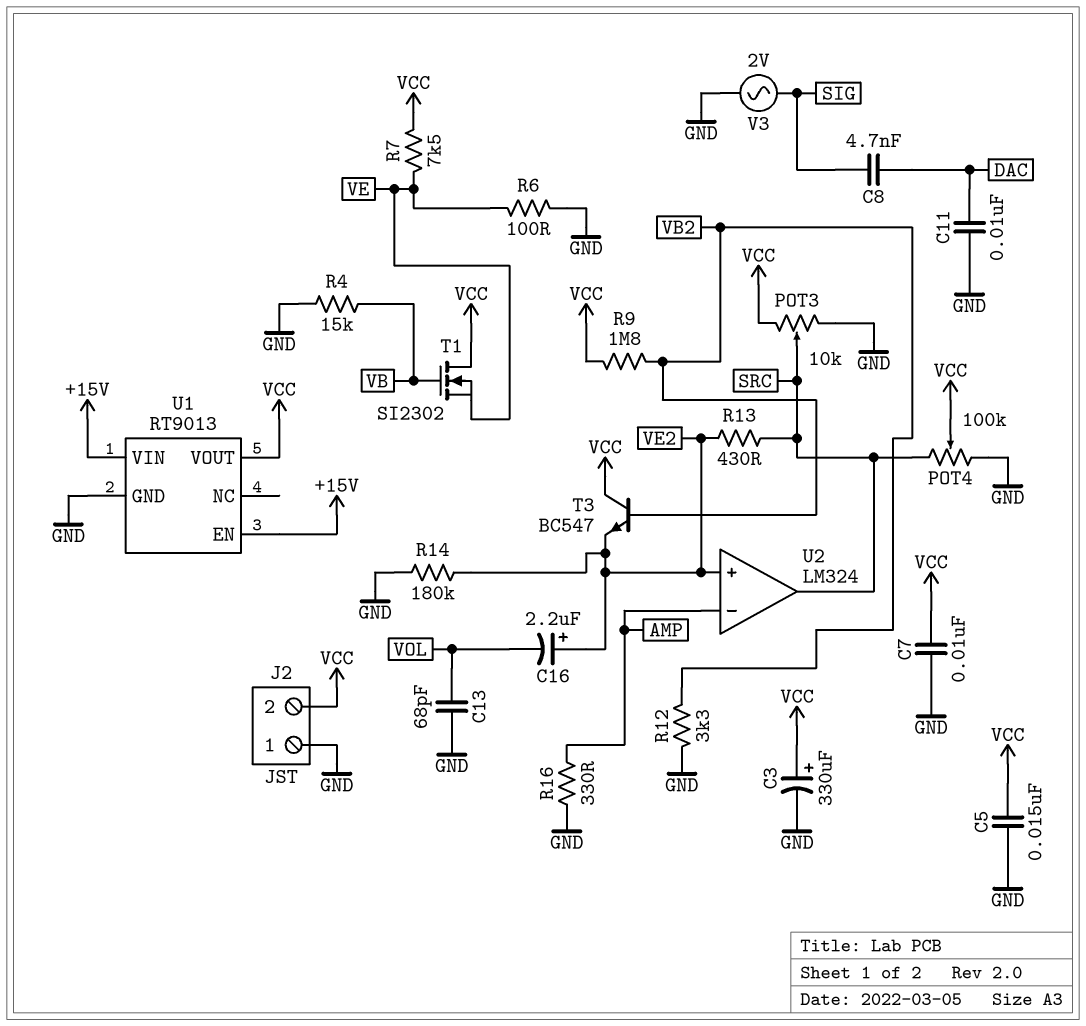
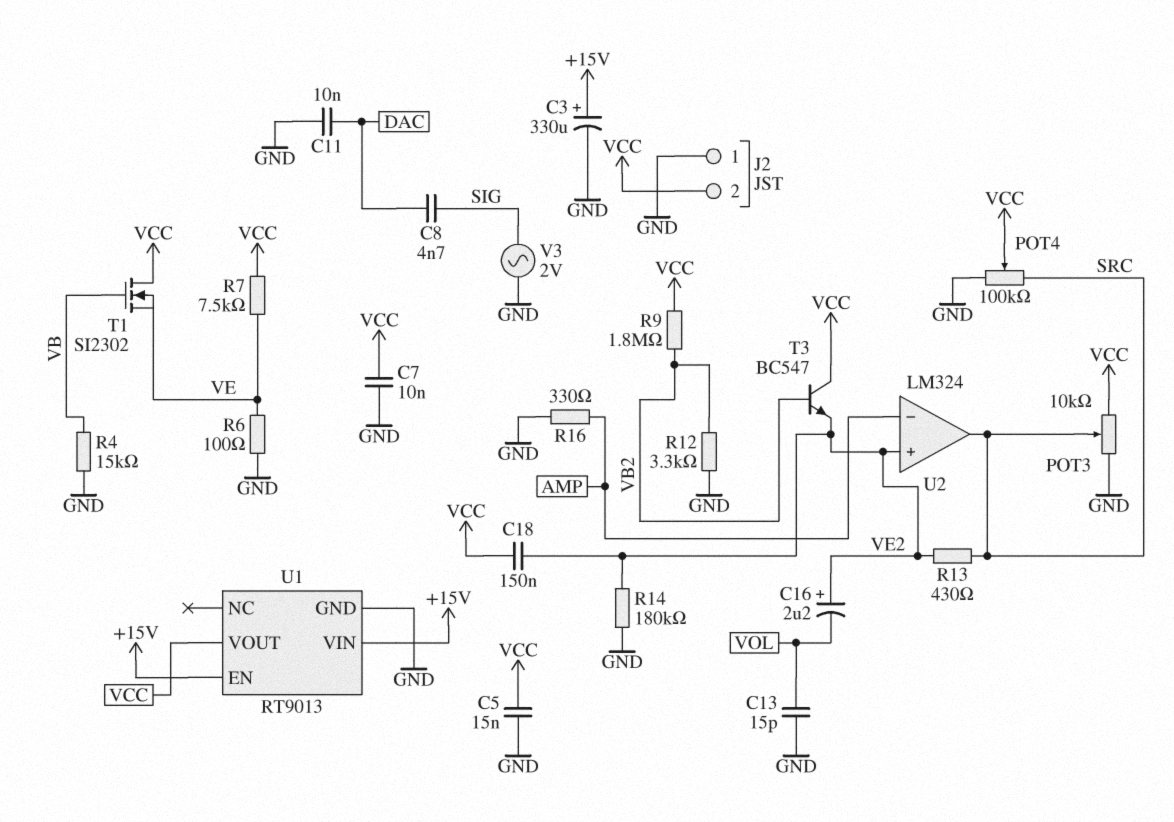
C3: 330uF (plus VCC, minus GND) -> 330uF (plus +15V, minus GND)
C13: 68pF (GND, VOL) -> 15pF (GND, VOL)
C18: none -> 150nF (VCC, VE2)

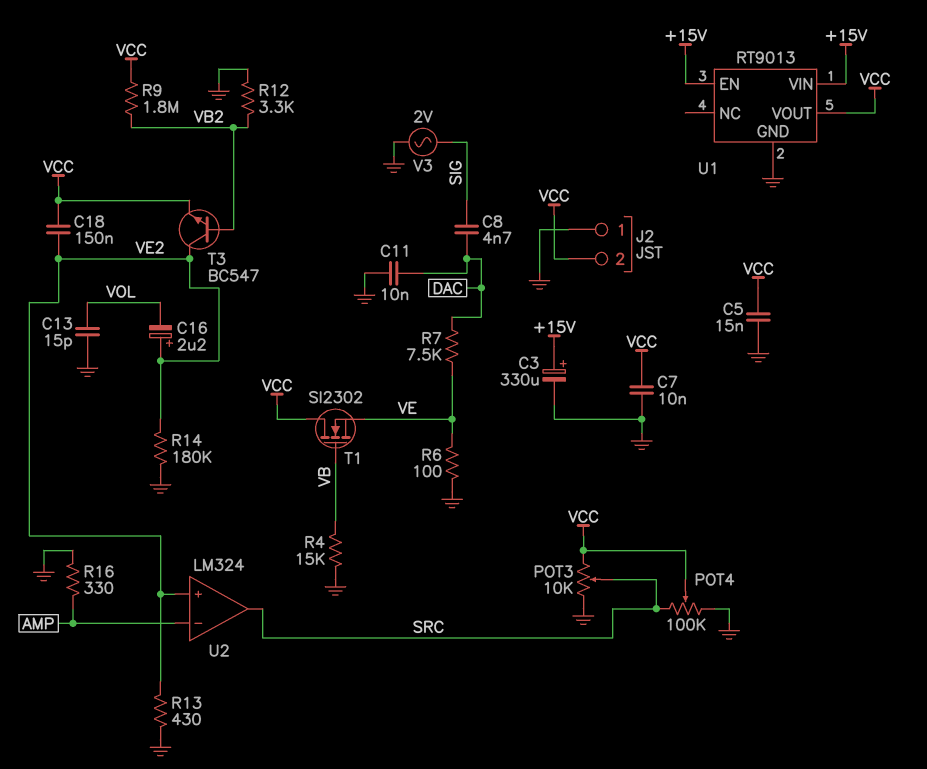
R7: 7.5k (VCC, VE) -> 7.5k (DAC, VE)
R13: 430 (SRC, VE2) -> 430 (GND, VE2)
T3: NPN BC547 (B VB2, C VCC, E VE2) -> NPN BC547 (B VB2, C VE2, E VCC)

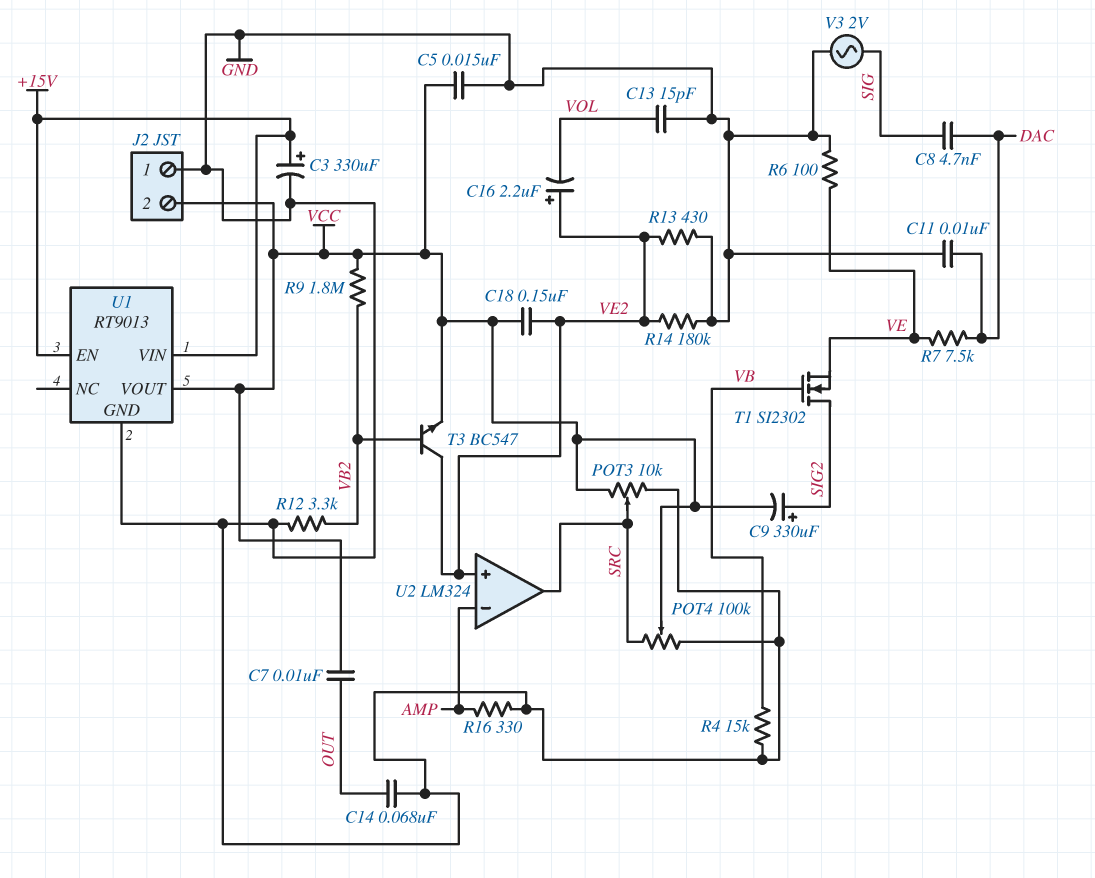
C7: 10nF (GND, VCC) -> 10nF (OUT, VCC)
C9: none -> 330uF (plus SIG2, minus VCC)
C14: none -> 68nF (GND, OUT)
T1: NMOS SI2302 (G VB, D VCC, S VE) -> NMOS SI2302 (G VB, D SIG2, S VE)

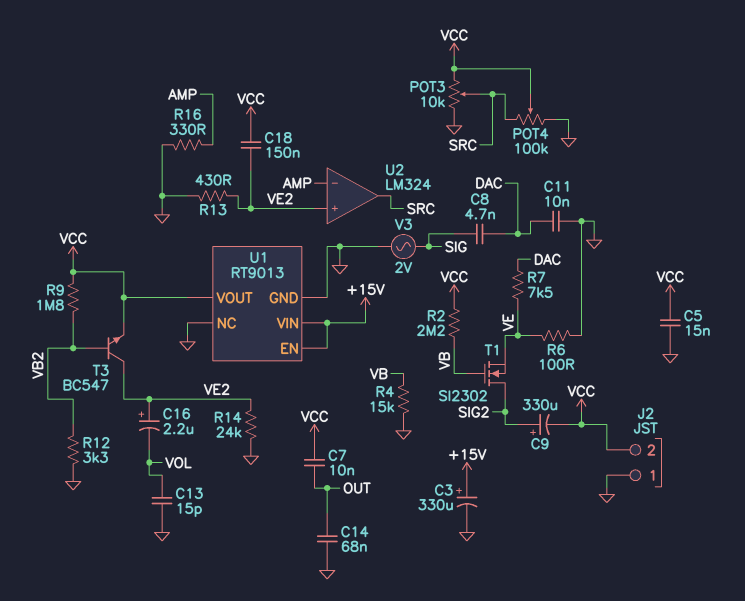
R2: none -> 2.2M (VB, VCC)
R14: 180k (GND, VE2) -> 24k (GND, VE2)
U1 pin NC: none -> GND

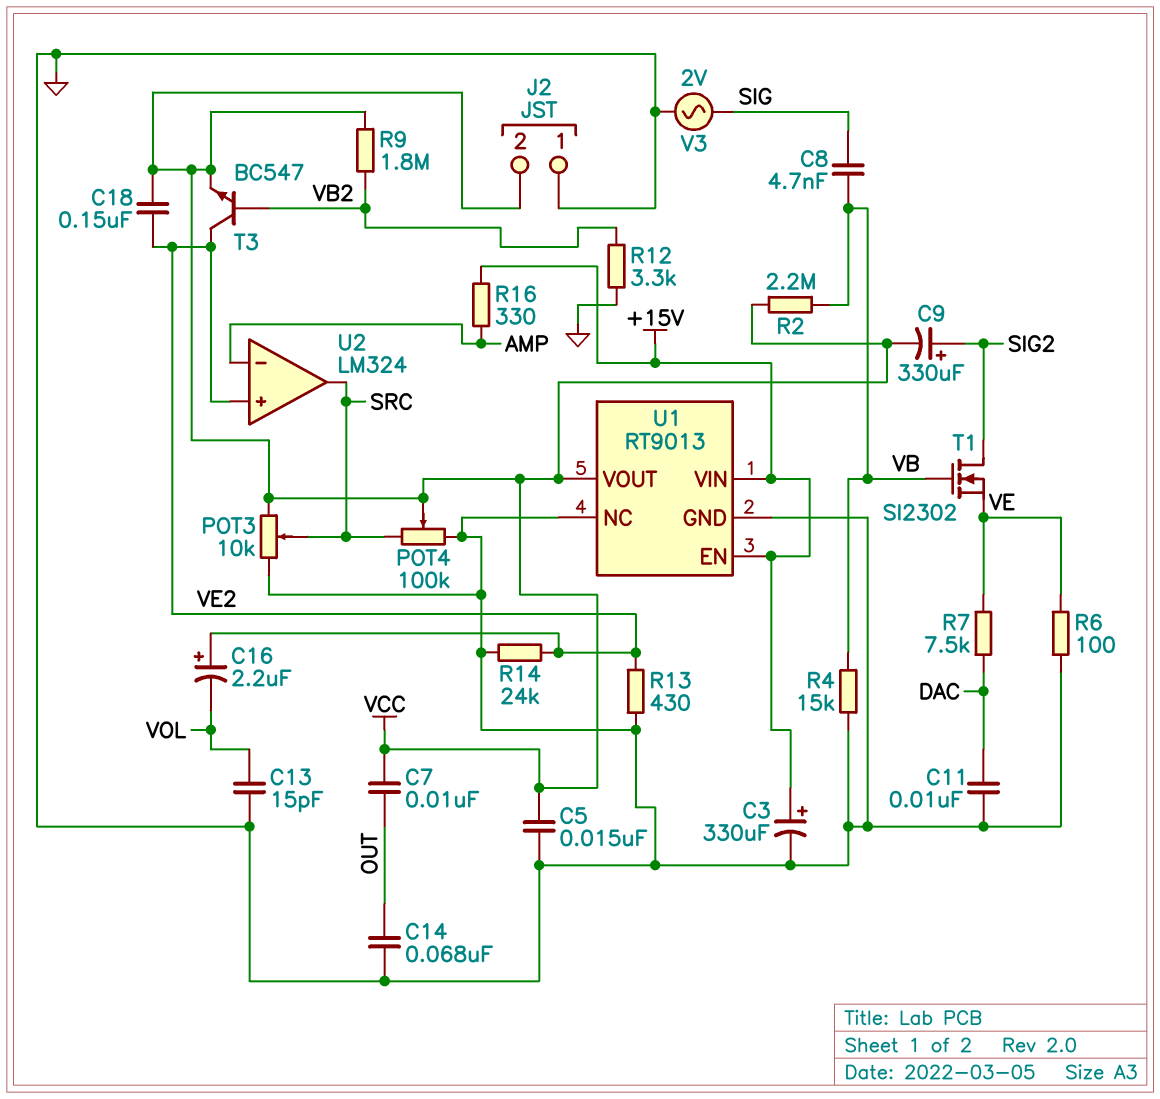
C8: 4.7nF (DAC, SIG) -> 4.7nF (SIG, VB)
R16: 330 (AMP, GND) -> 330 (+15V, AMP)

